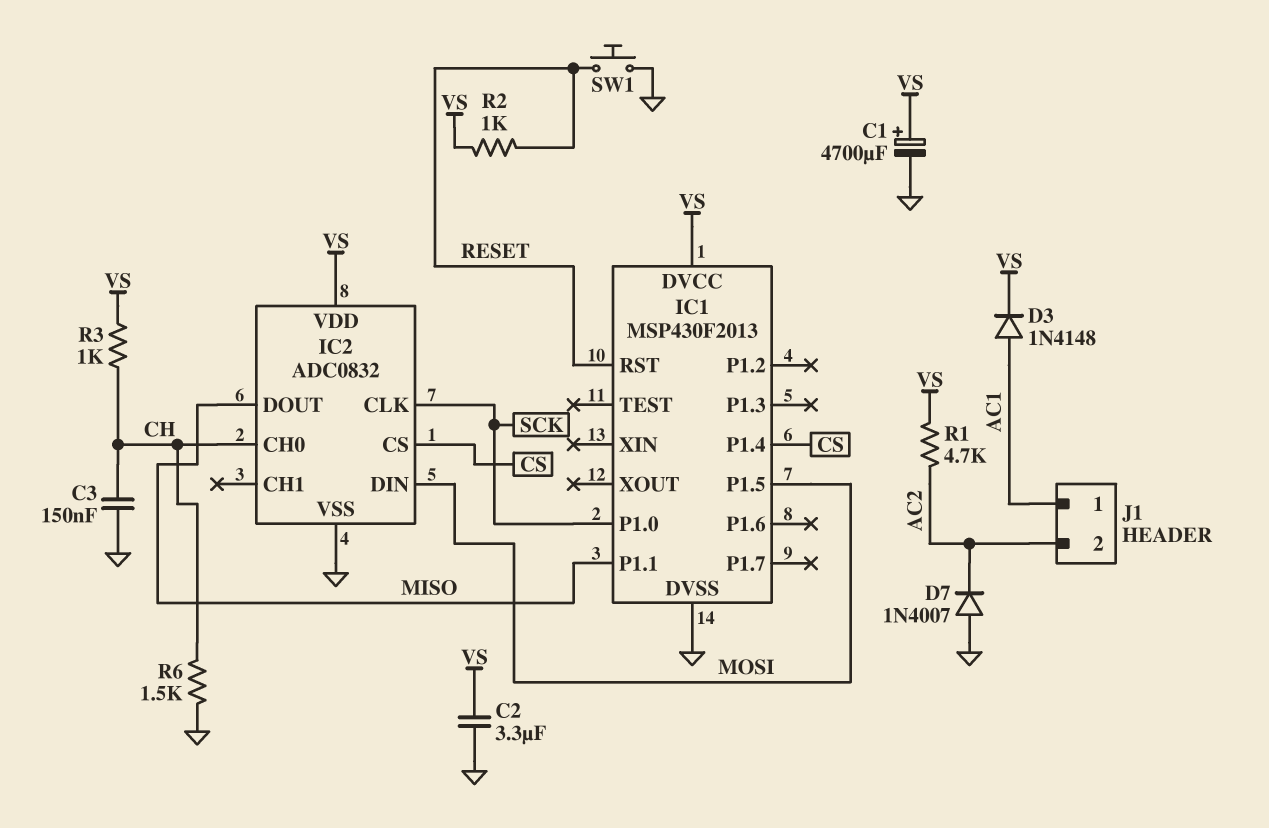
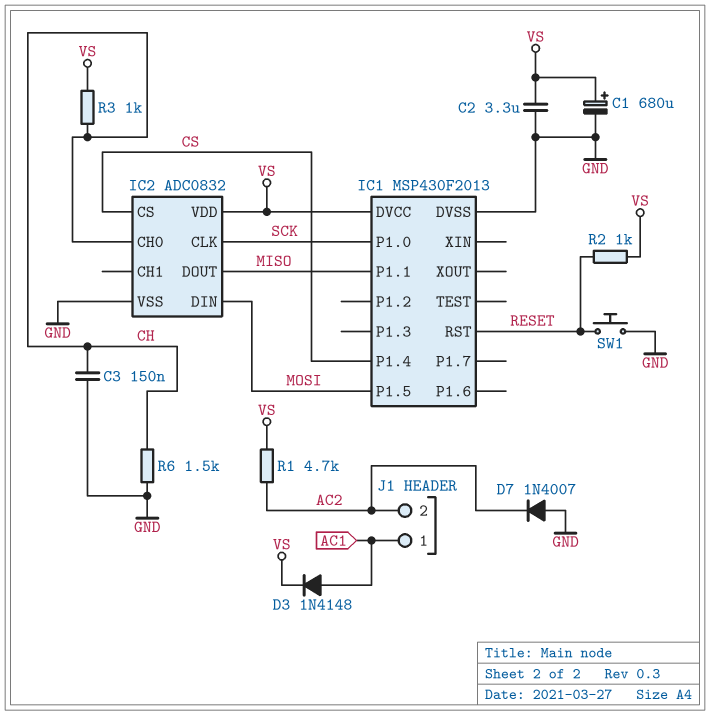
C1: 4700uF (plus VS, minus GND) -> 680uF (plus VS, minus GND)

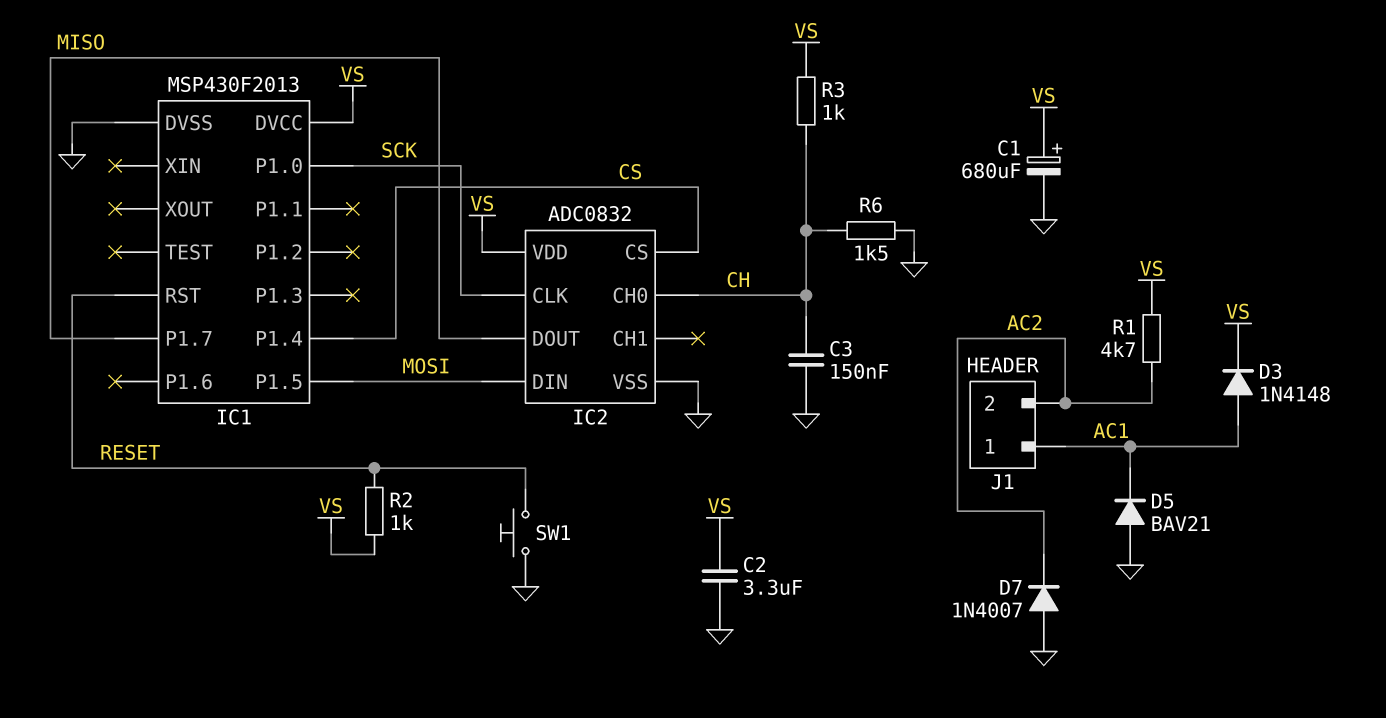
D5: none -> diode BAV21 (A GND, K AC1)
IC1 pin P1.1: MISO -> none
IC1 pin P1.7: none -> MISO

